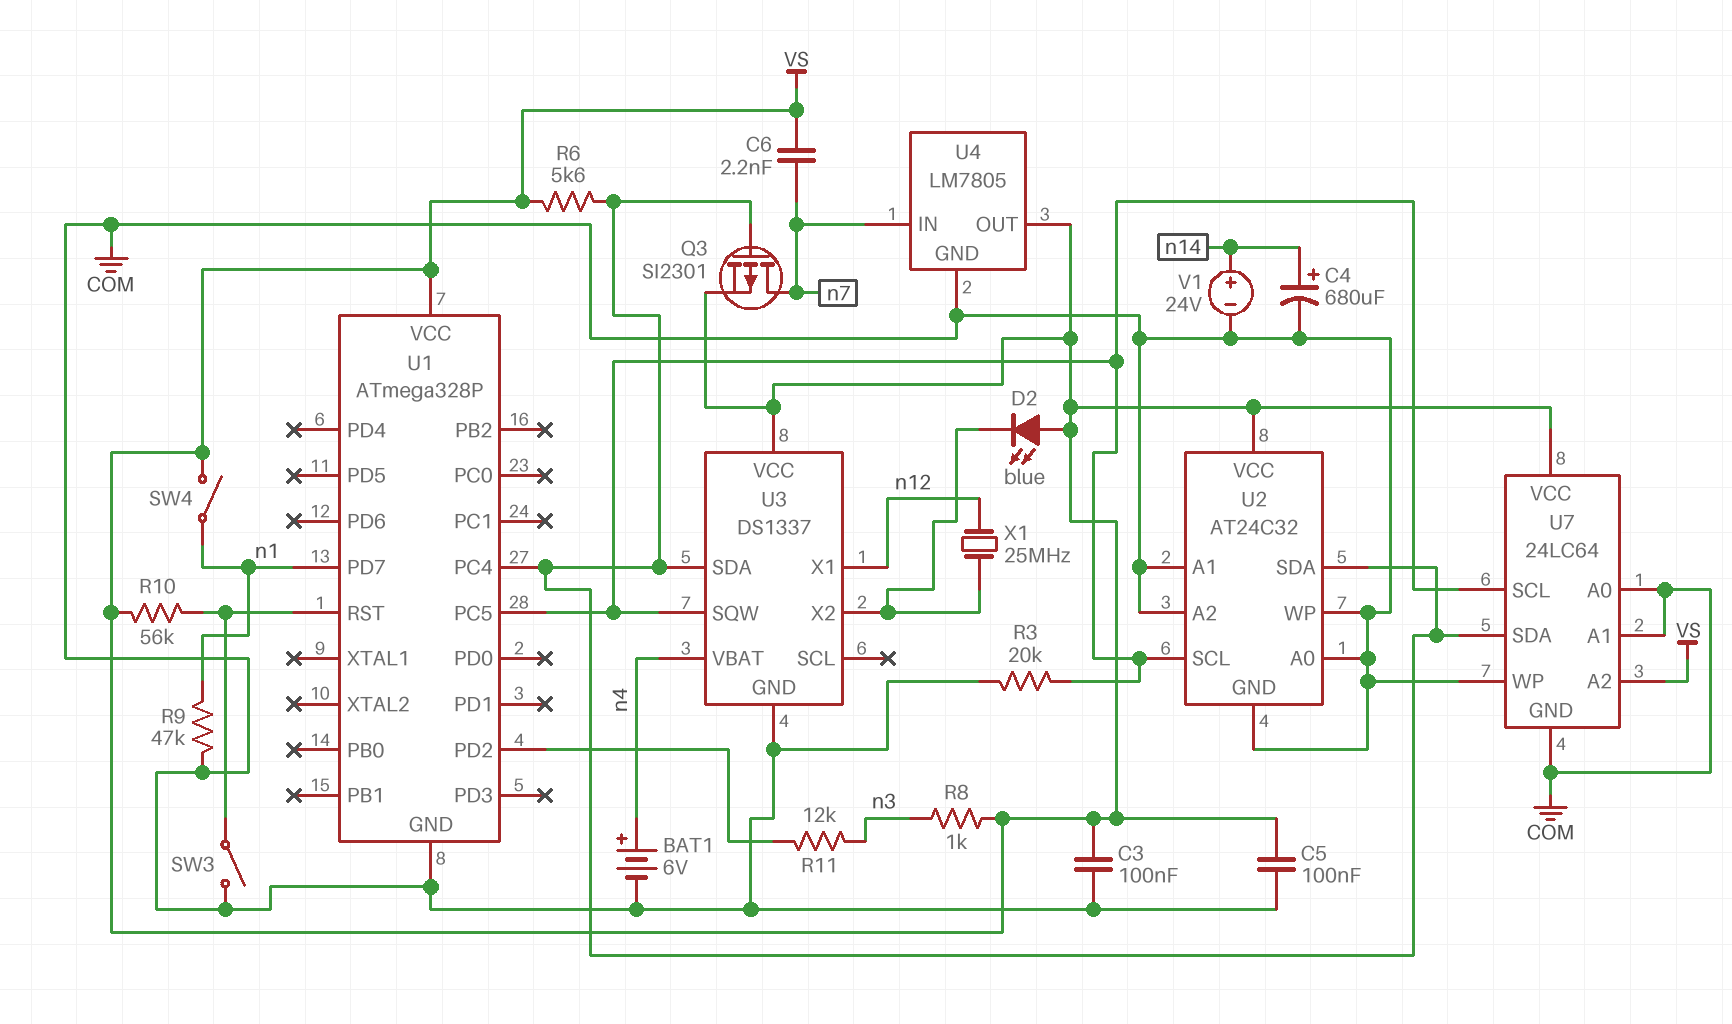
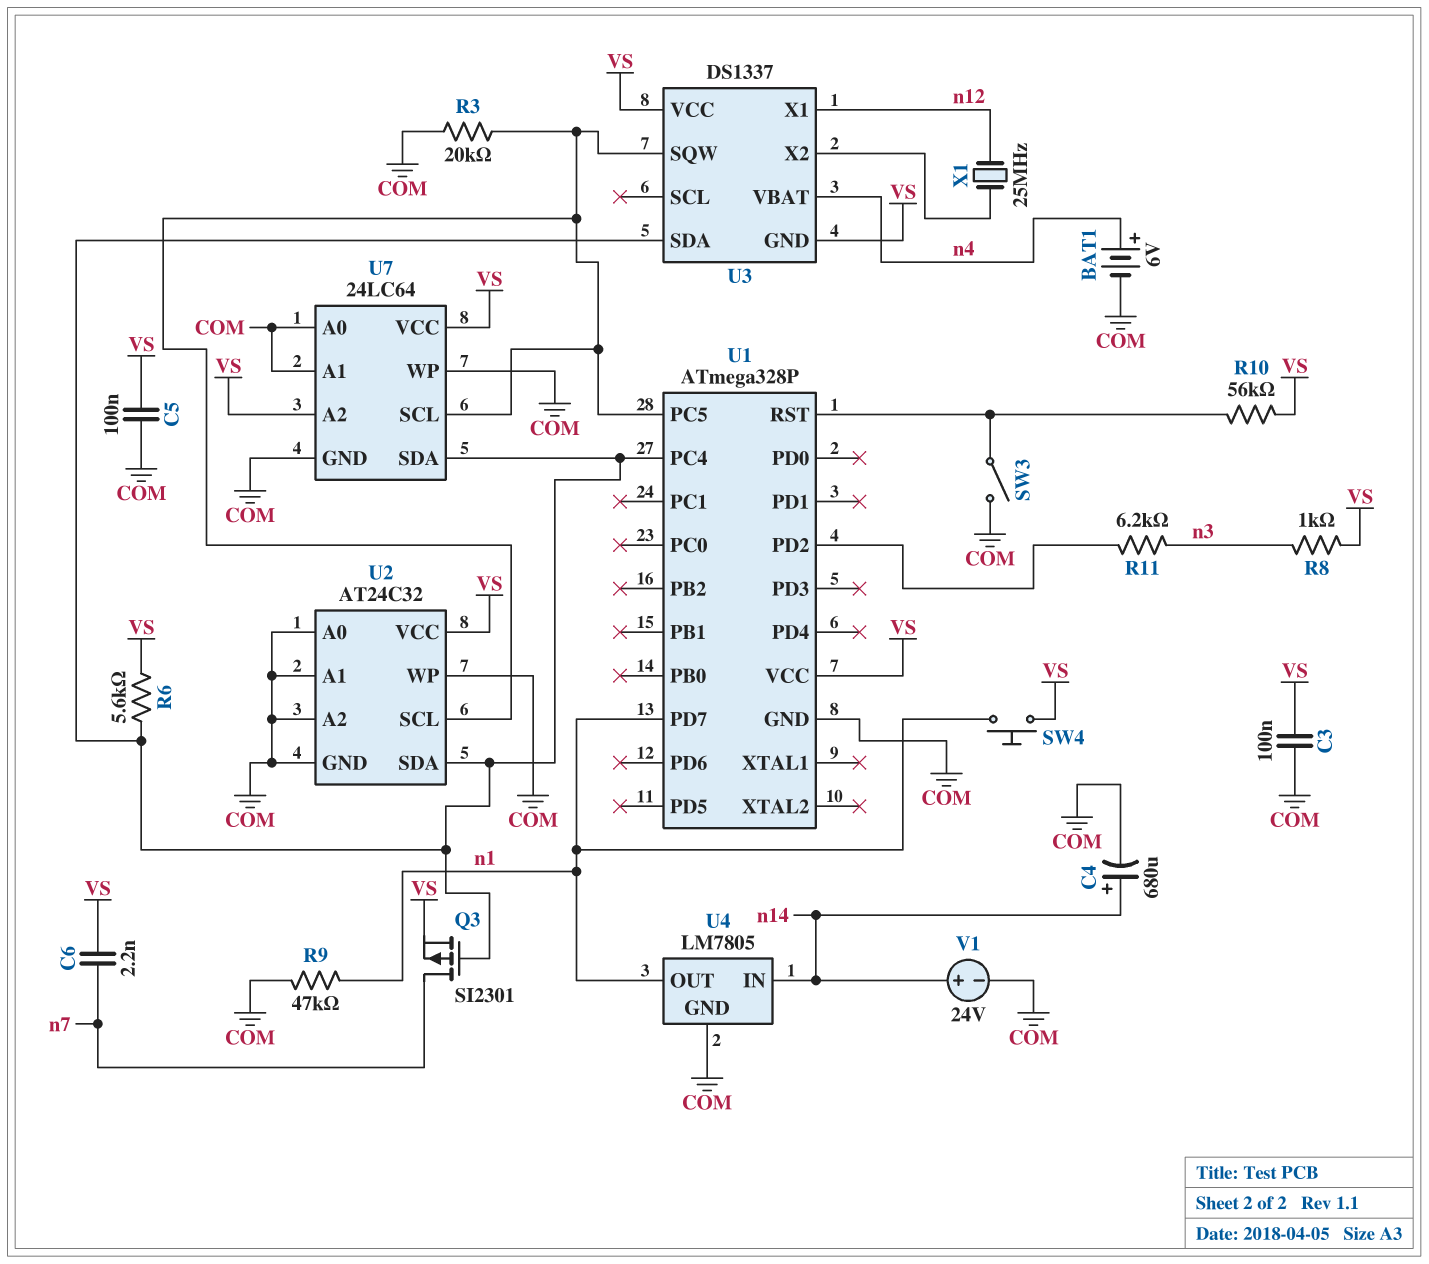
D2: LED blue (A VS, K U3/X2) -> none
R11: 12k (U1/PD2, n3) -> 6.2k (U1/PD2, n3)
SW4: switch (VS, n1) -> button (VS, n1)
U3 pin GND: COM -> VS
U4 pin IN: n7 -> n14
U4 pin OUT: VS -> n1

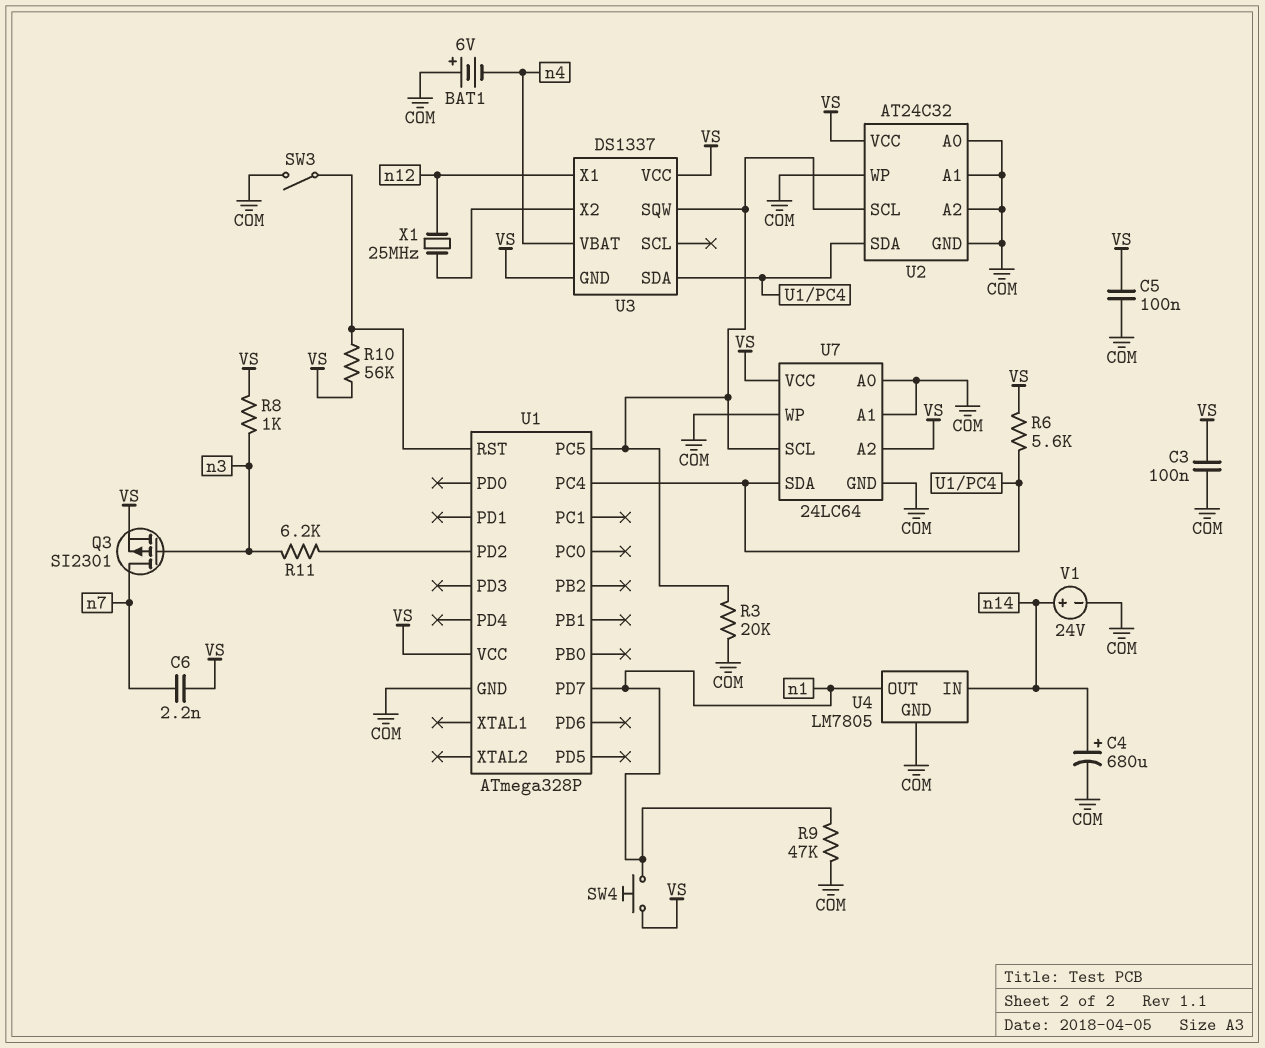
BAT1: 6V (plus n4, minus COM) -> 6V (plus COM, minus n4)
Q3: PMOS SI2301 (G U1/PC4, D n7, S VS) -> PMOS SI2301 (G n3, D n7, S VS)

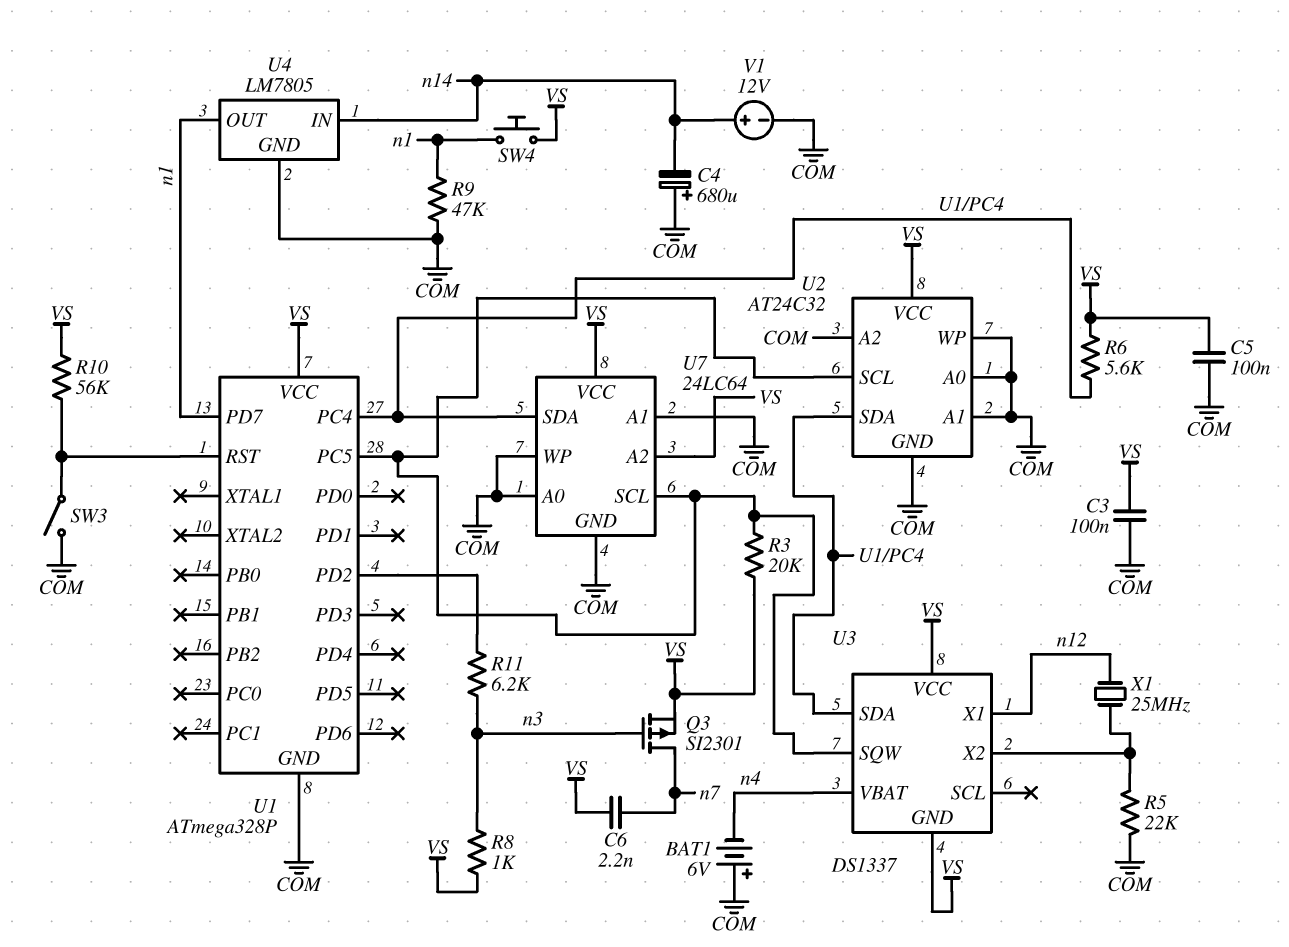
C4: 680uF (plus n14, minus COM) -> 680uF (plus COM, minus n14)
R3: 20k (COM, U1/PC5) -> 20k (U1/PC5, VS)
R5: none -> 22k (COM, U3/X2)
V1: 24V (plus n14, minus COM) -> 12V (plus n14, minus COM)

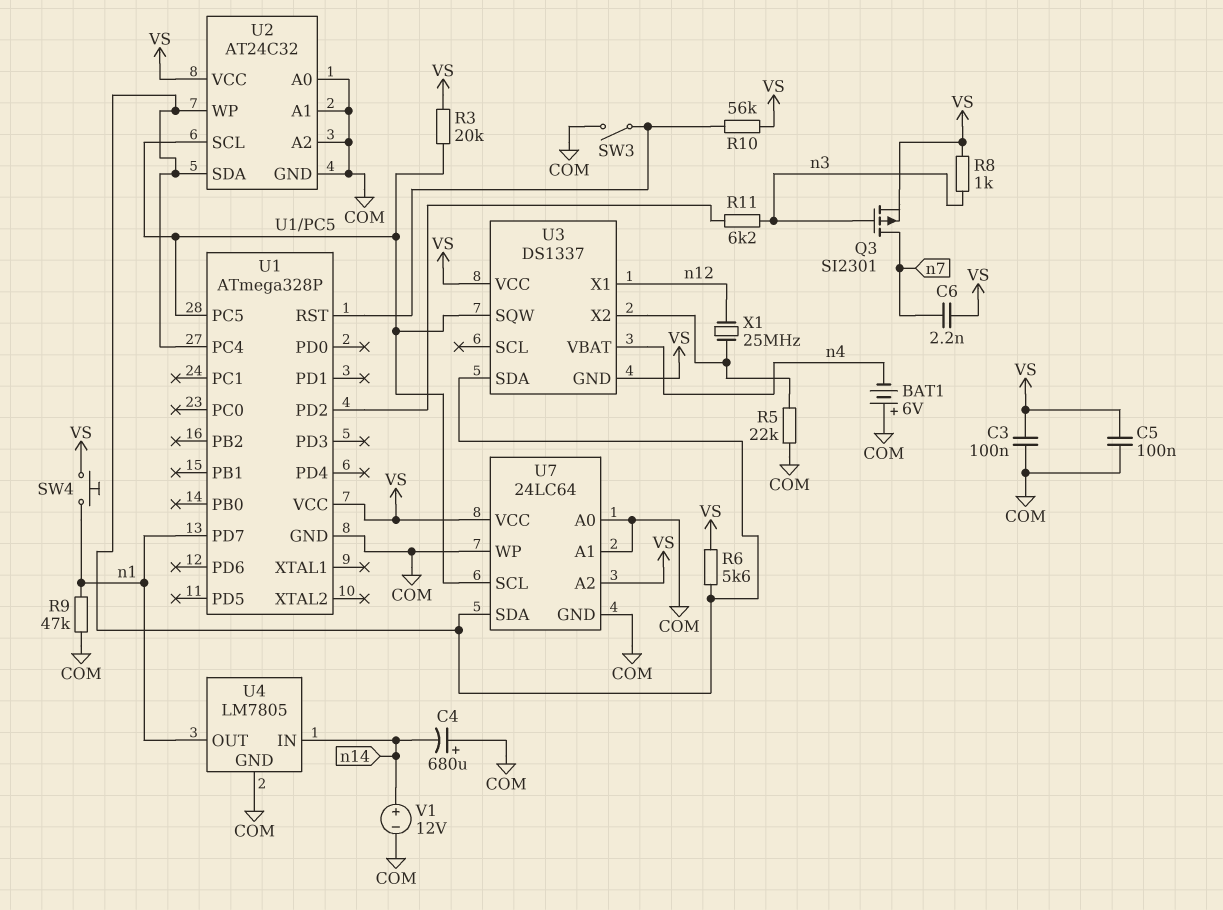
U2 pin WP: COM -> U1/PC4

